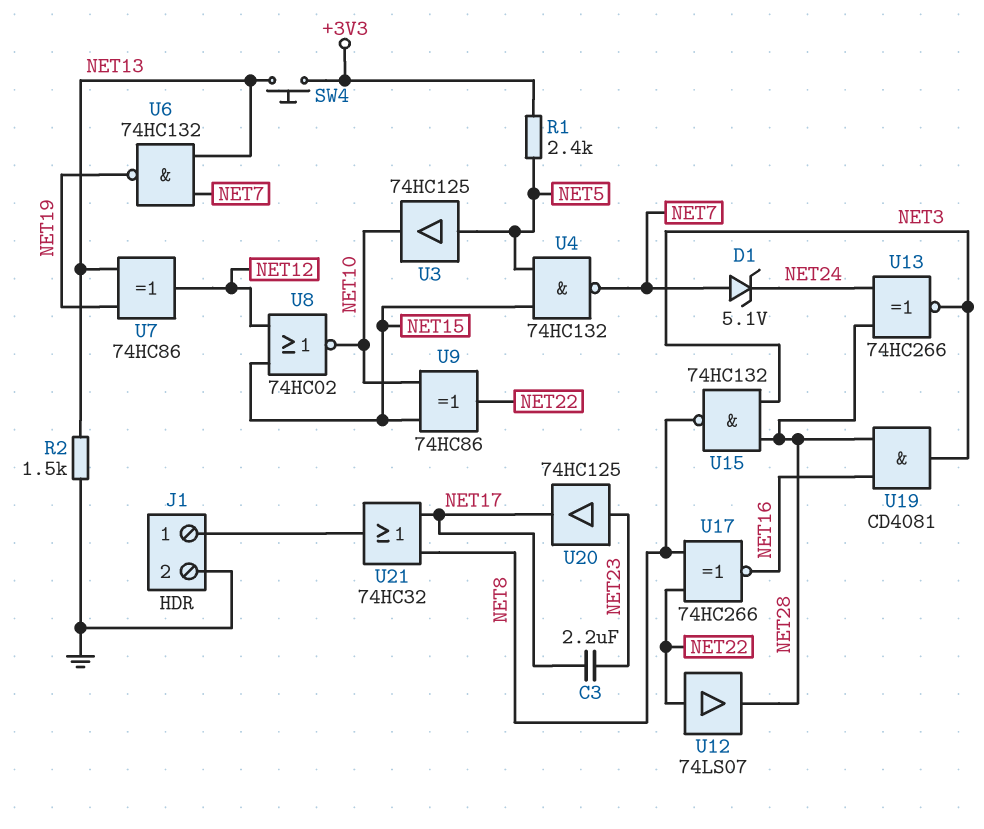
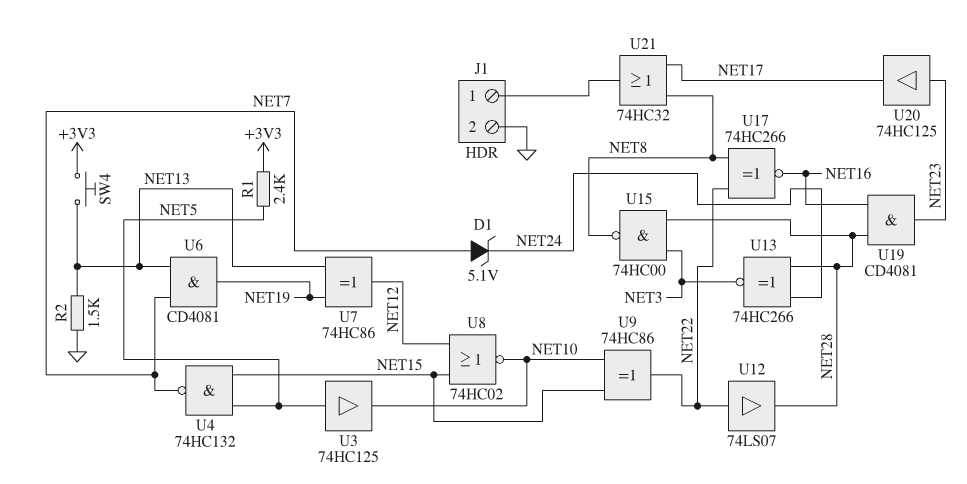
C3: 2.2uF (NET17, NET23) -> none
U6: NAND 74HC132 (in NET7, in NET13, out NET19) -> AND CD4081 (in NET7, in NET13, out NET19)
U15: NAND 74HC132 (in NET3, in NET28, out NET8) -> NAND 74HC00 (in NET3, in NET28, out NET8)
U19: AND CD4081 (in NET16, in NET28, out NET3) -> AND CD4081 (in NET16, in NET28, out NET23)

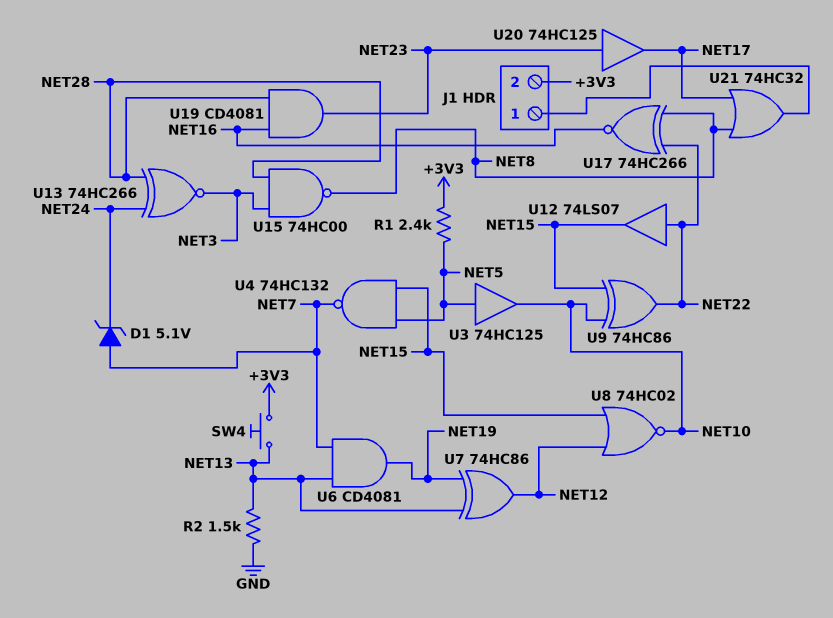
J1 pin 2: GND -> +3V3
U12: buffer 74LS07 (in NET22, out NET28) -> buffer 74LS07 (in NET22, out NET15)

